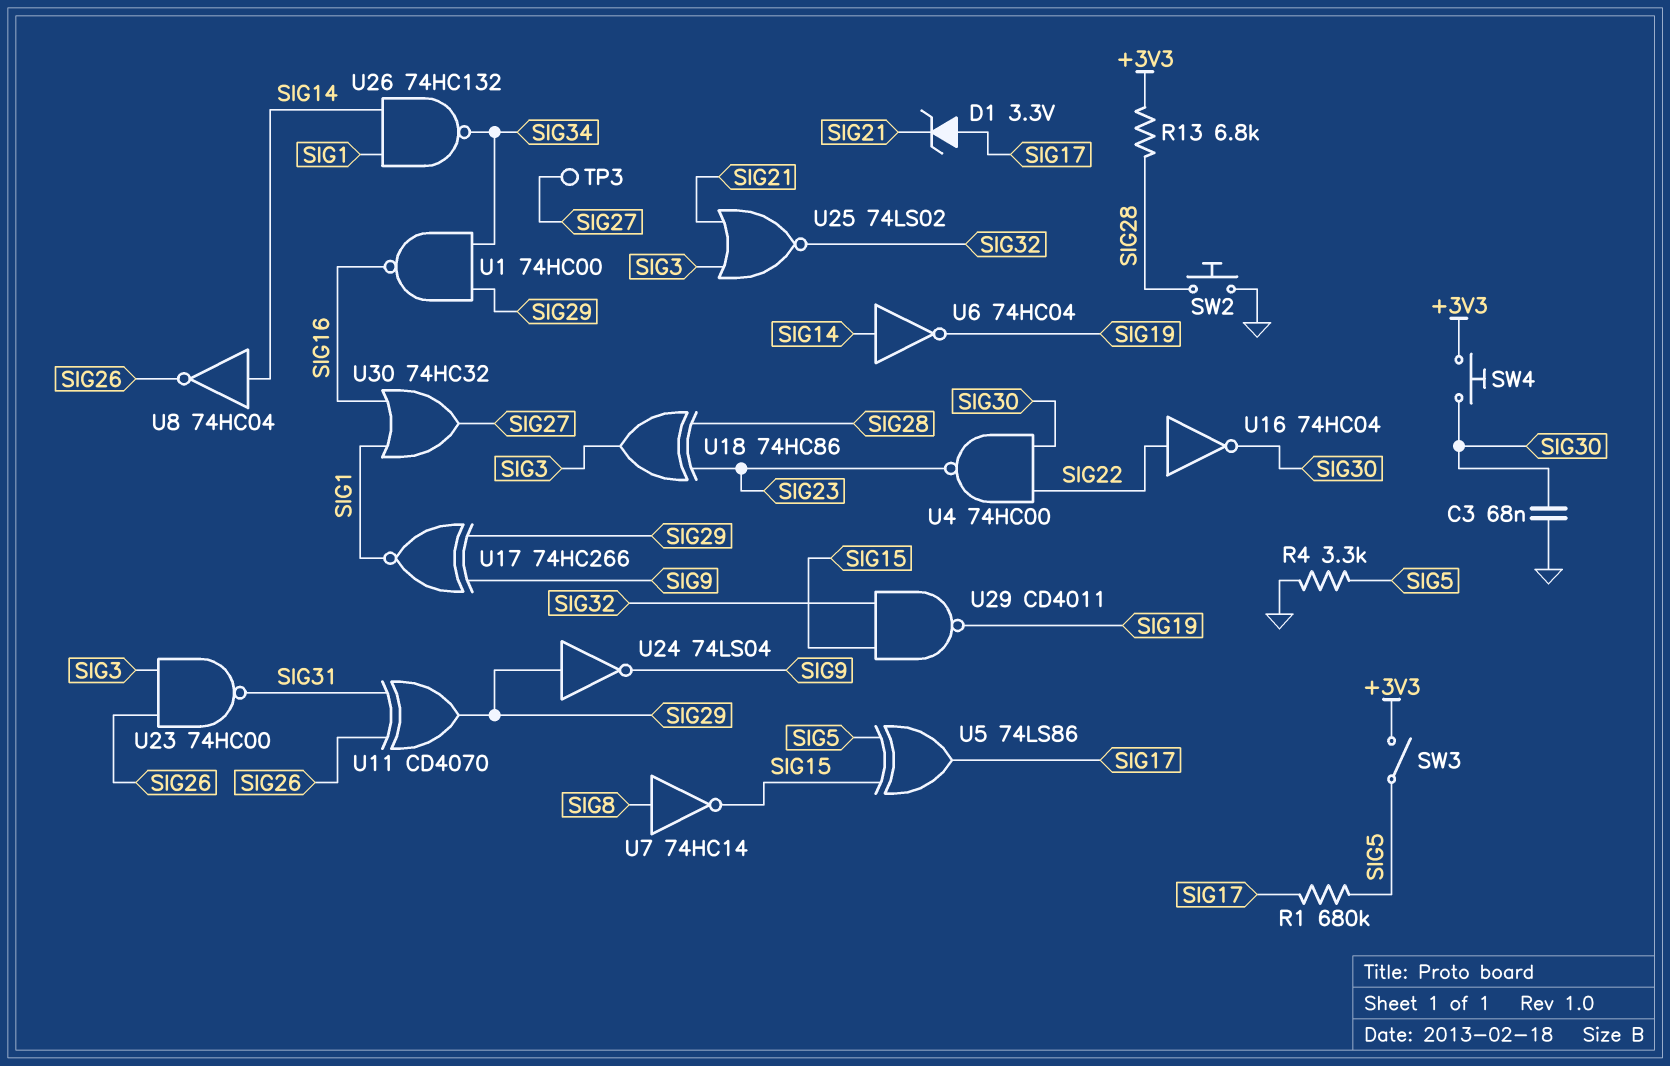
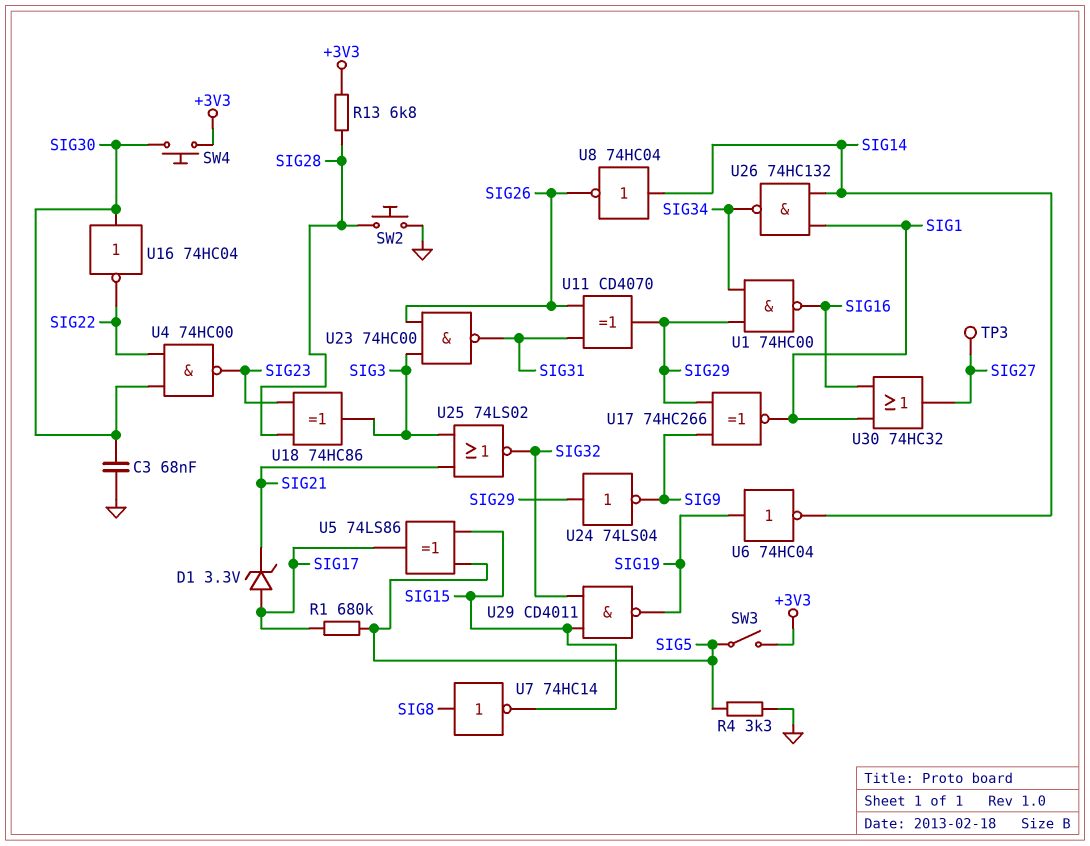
U6: NOT 74HC04 (in SIG14, out SIG19) -> NOT 74HC04 (in SIG19, out SIG14)
U16: NOT 74HC04 (in SIG22, out SIG30) -> NOT 74HC04 (in SIG30, out SIG22)

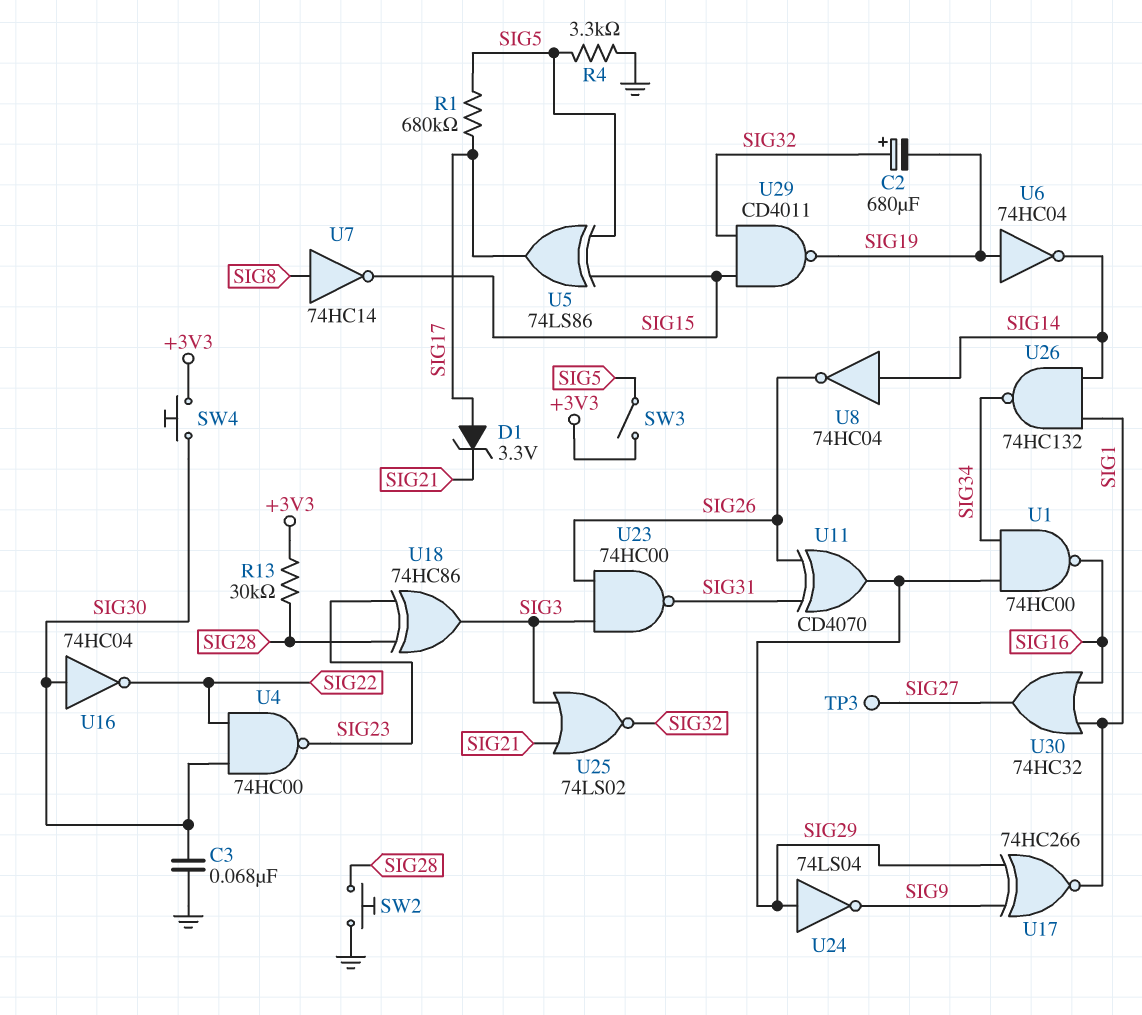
C2: none -> 680uF (plus SIG32, minus SIG19)
R13: 6.8k (+3V3, SIG28) -> 30k (+3V3, SIG28)

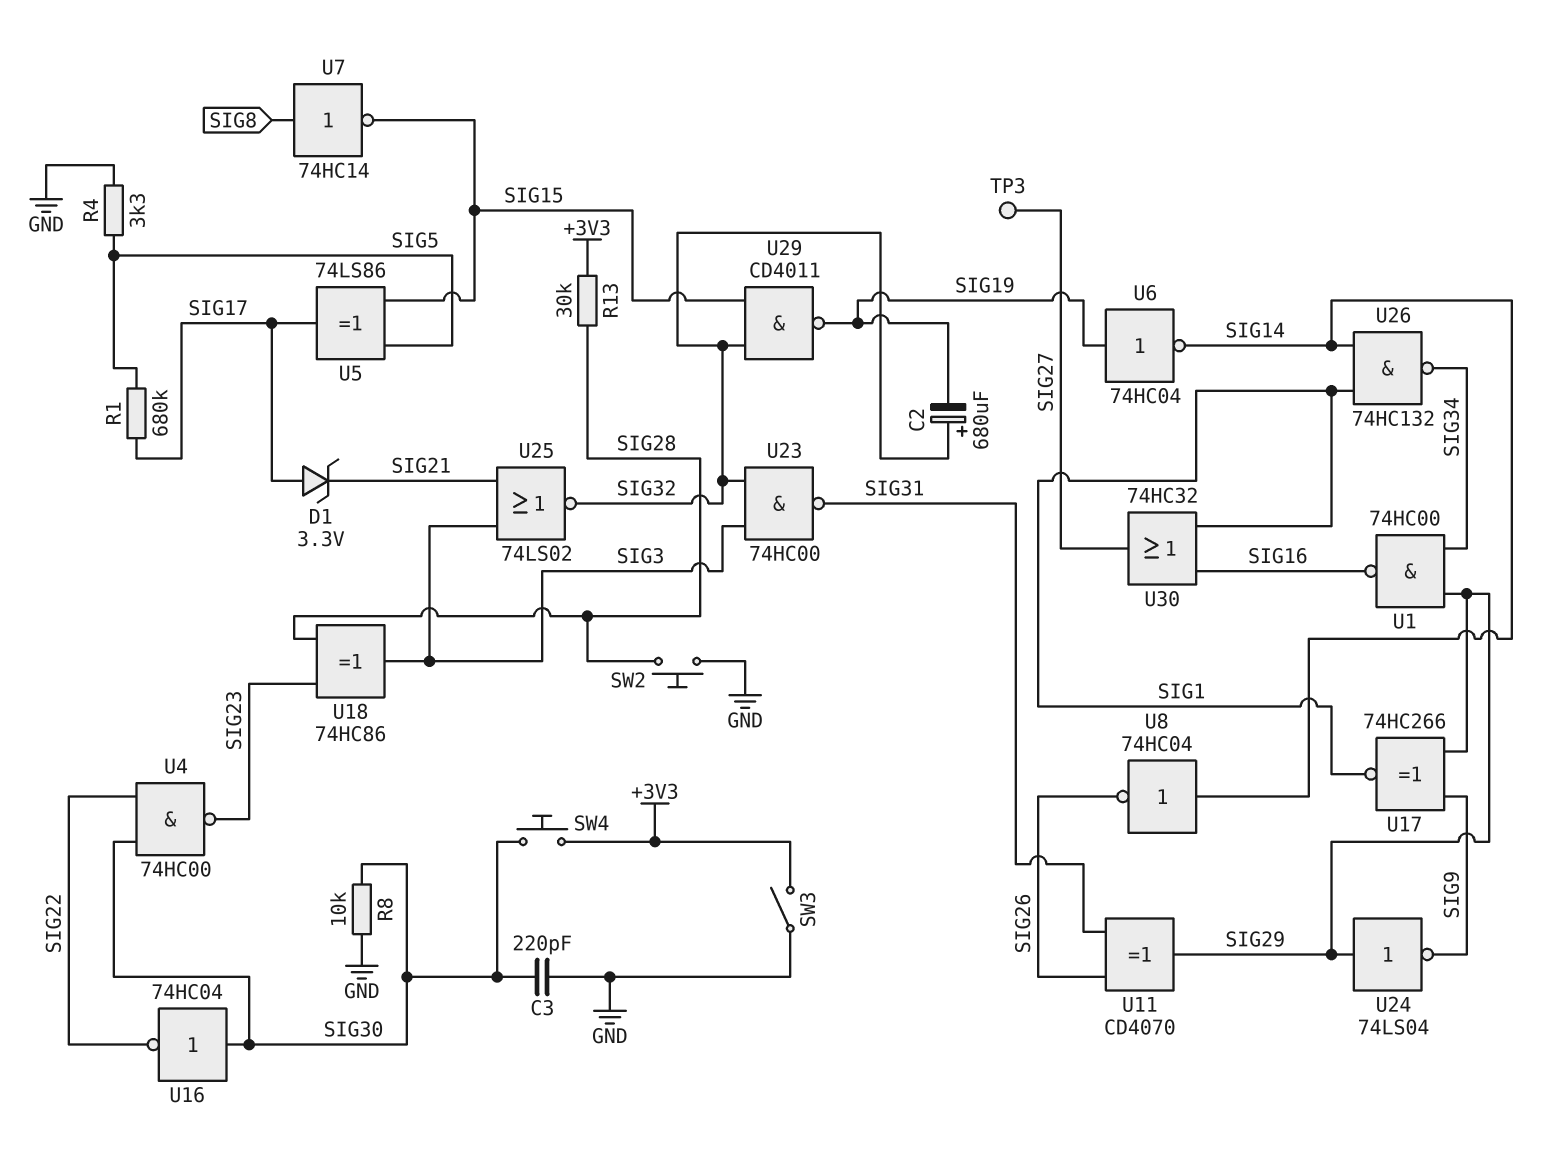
C3: 68nF (GND, SIG30) -> 220pF (GND, SIG30)
R8: none -> 10k (GND, SIG30)
SW3: switch (+3V3, SIG5) -> switch (+3V3, GND)
U23: NAND 74HC00 (in SIG3, in SIG26, out SIG31) -> NAND 74HC00 (in SIG3, in SIG32, out SIG31)

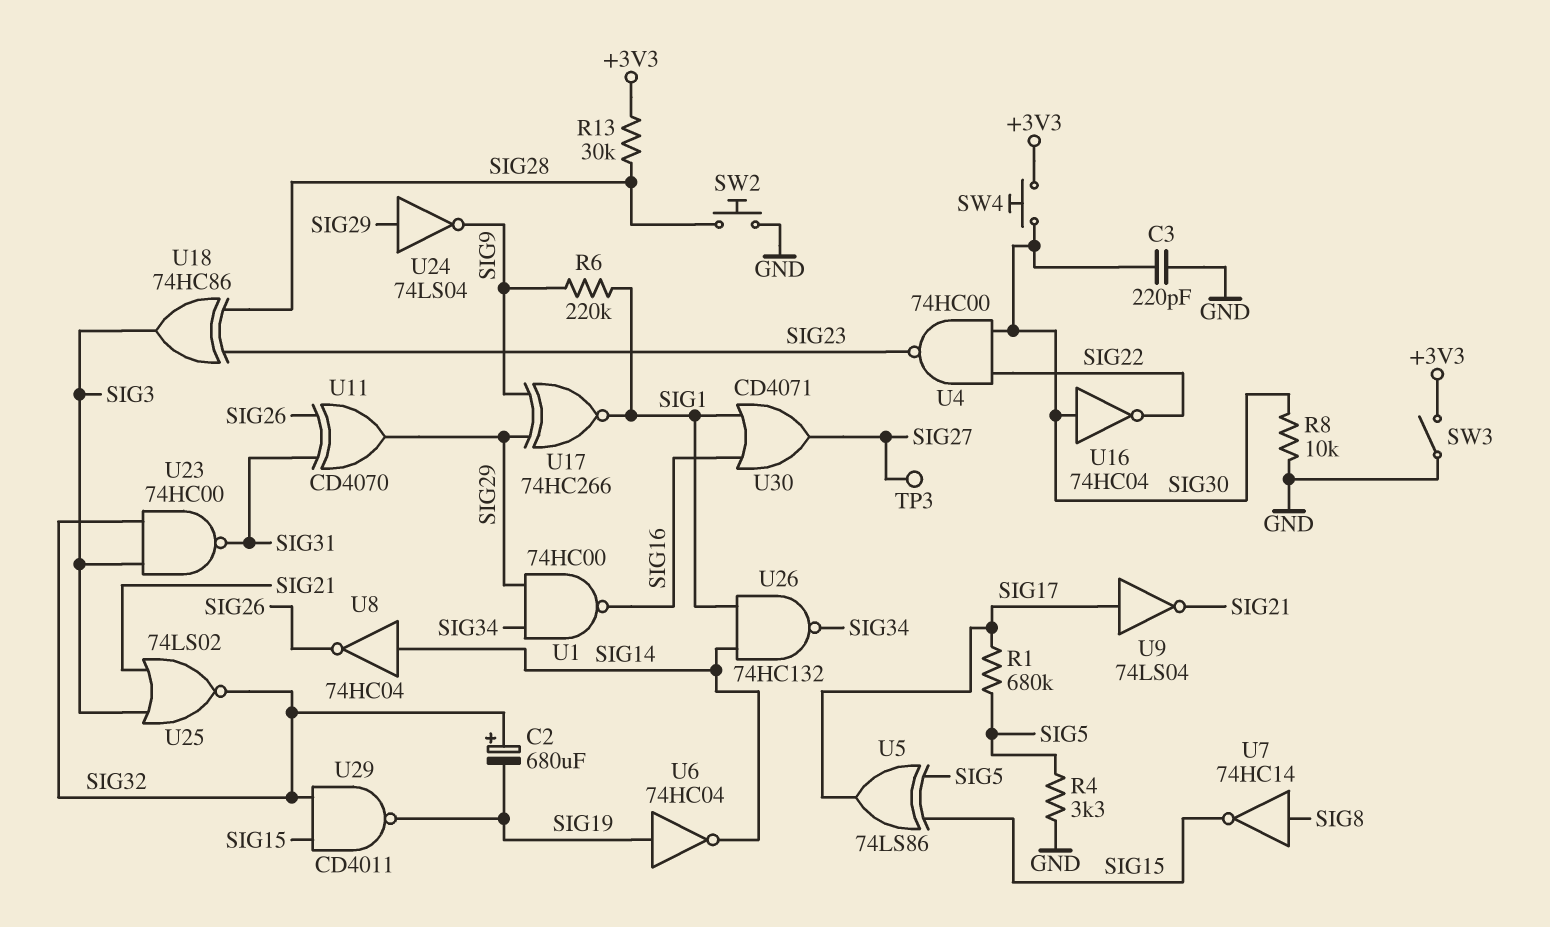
D1: zener 3.3V (A SIG17, K SIG21) -> none
R6: none -> 220k (SIG1, SIG9)
U9: none -> NOT 74LS04 (in SIG17, out SIG21)
U30: OR 74HC32 (in SIG1, in SIG16, out SIG27) -> OR CD4071 (in SIG1, in SIG16, out SIG27)

